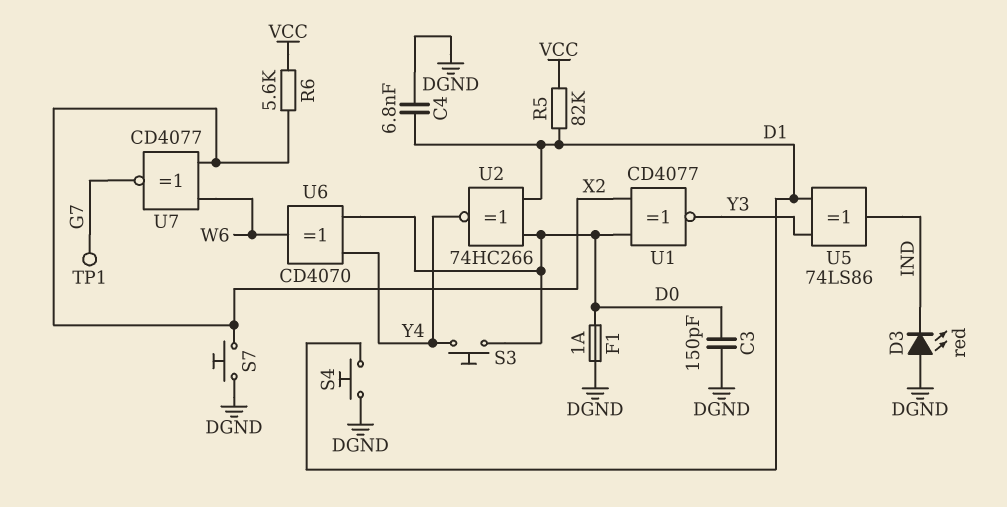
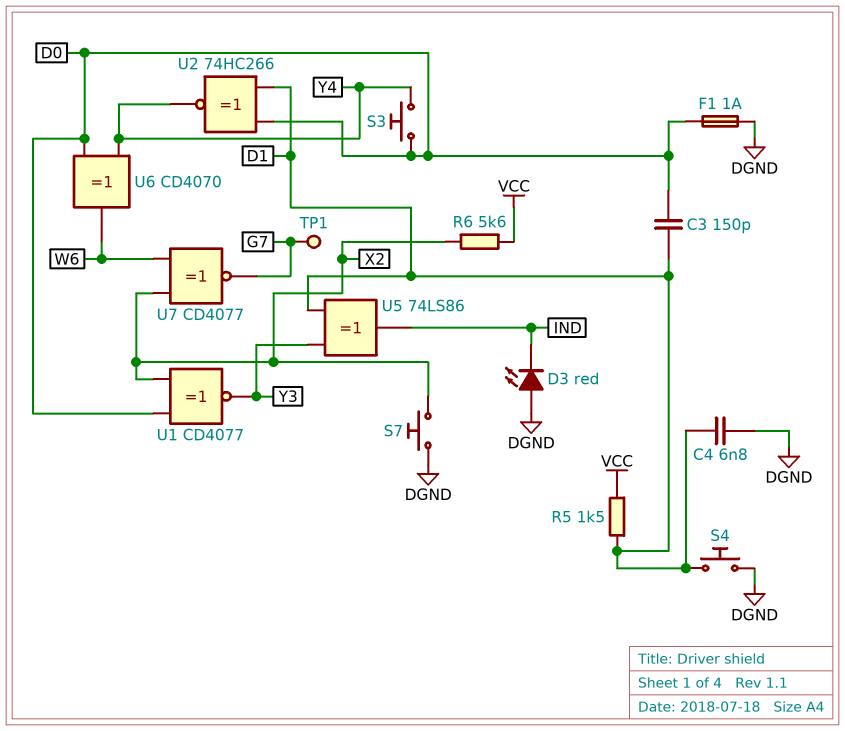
C3: 150pF (D0, DGND) -> 150pF (D0, D1)
R5: 82k (D1, VCC) -> 1.5k (D1, VCC)

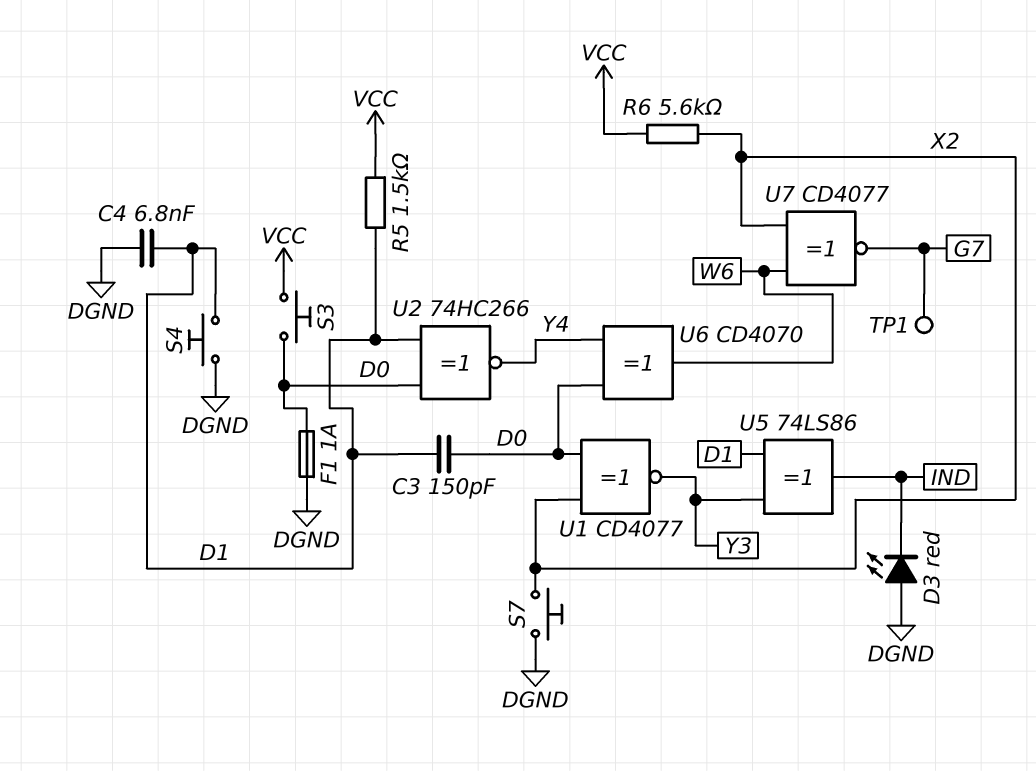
S3: button (D0, Y4) -> button (D0, VCC)

